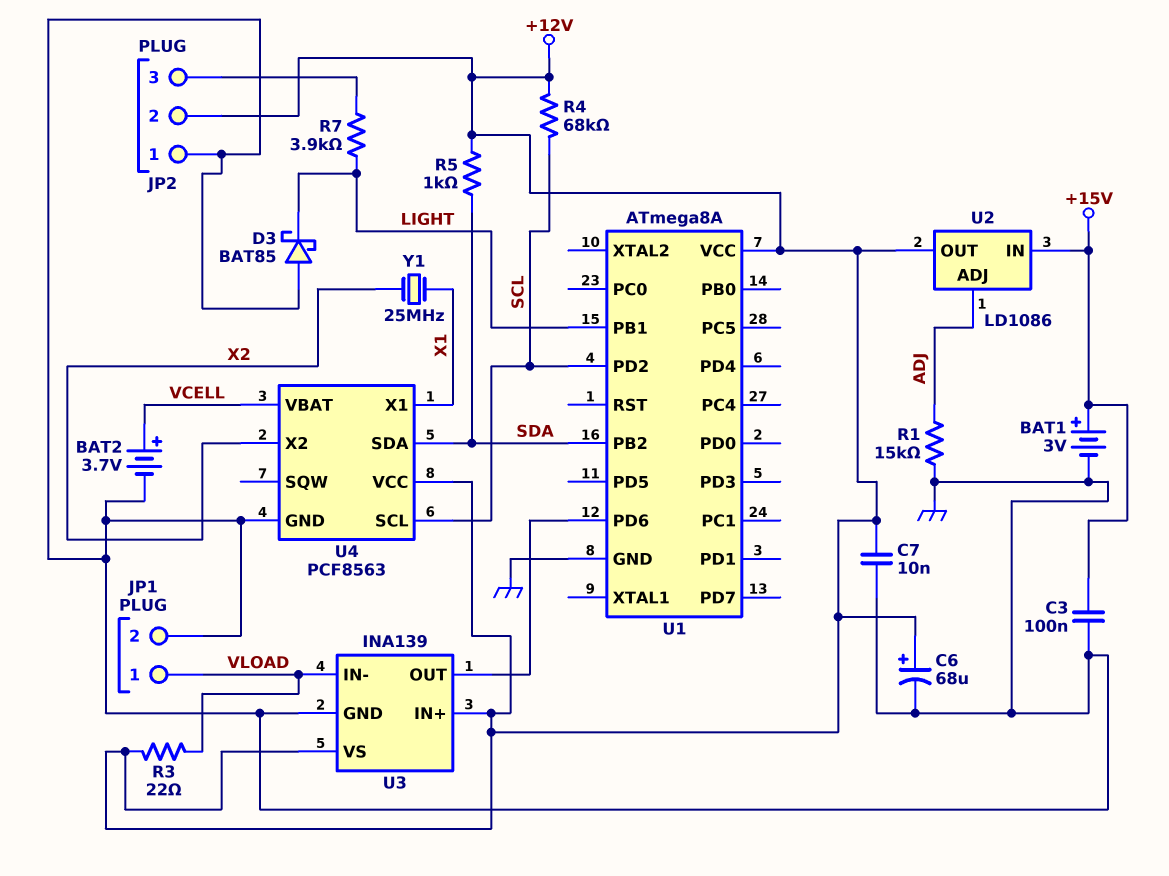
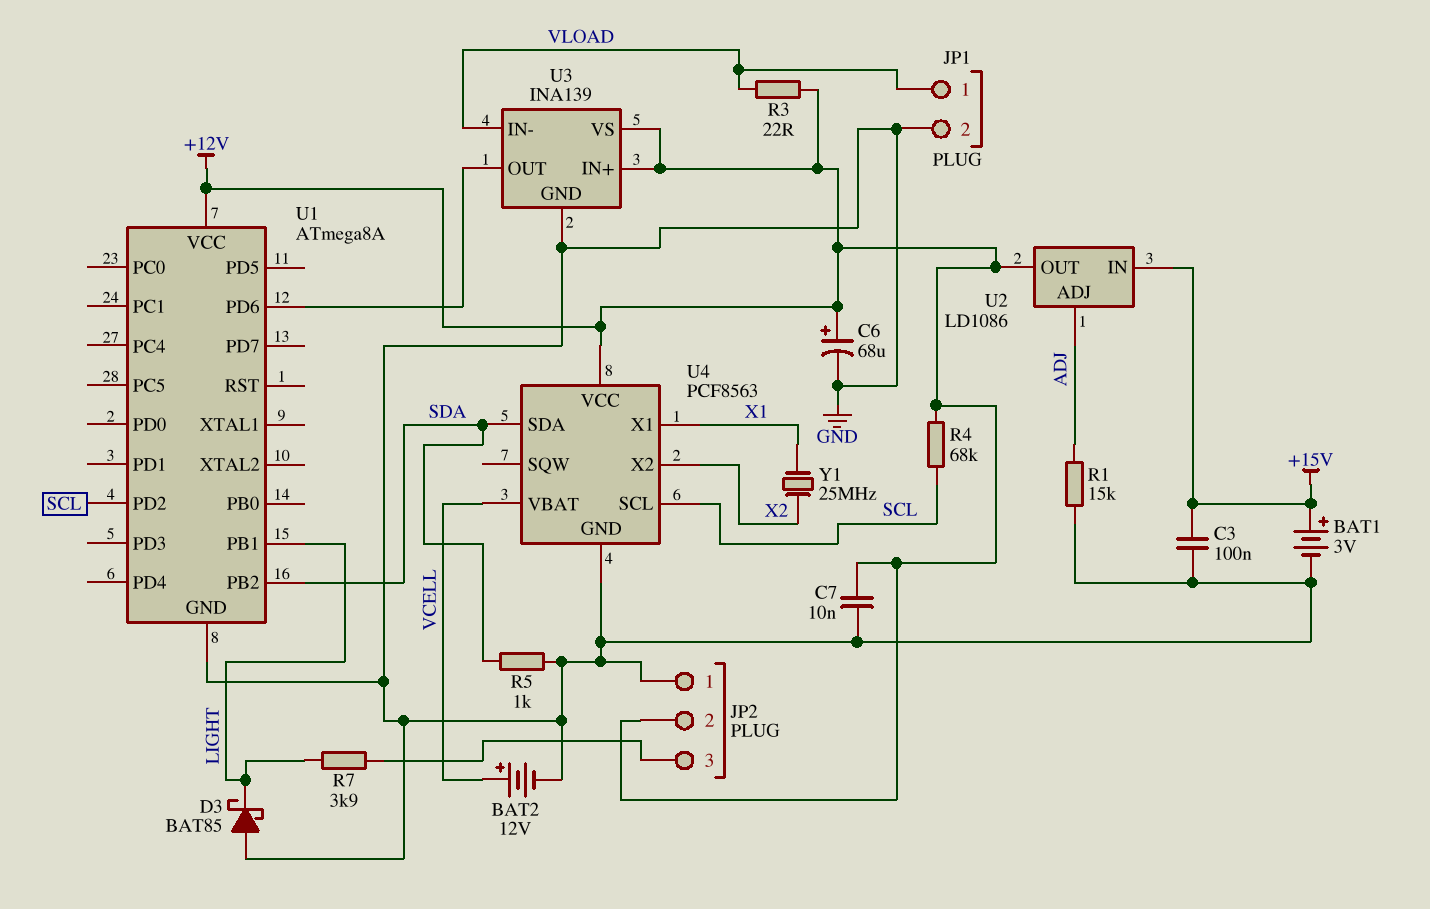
BAT2: 3.7V (plus VCELL, minus GND) -> 12V (plus VCELL, minus GND)
R5: 1k (+12V, SDA) -> 1k (GND, SDA)

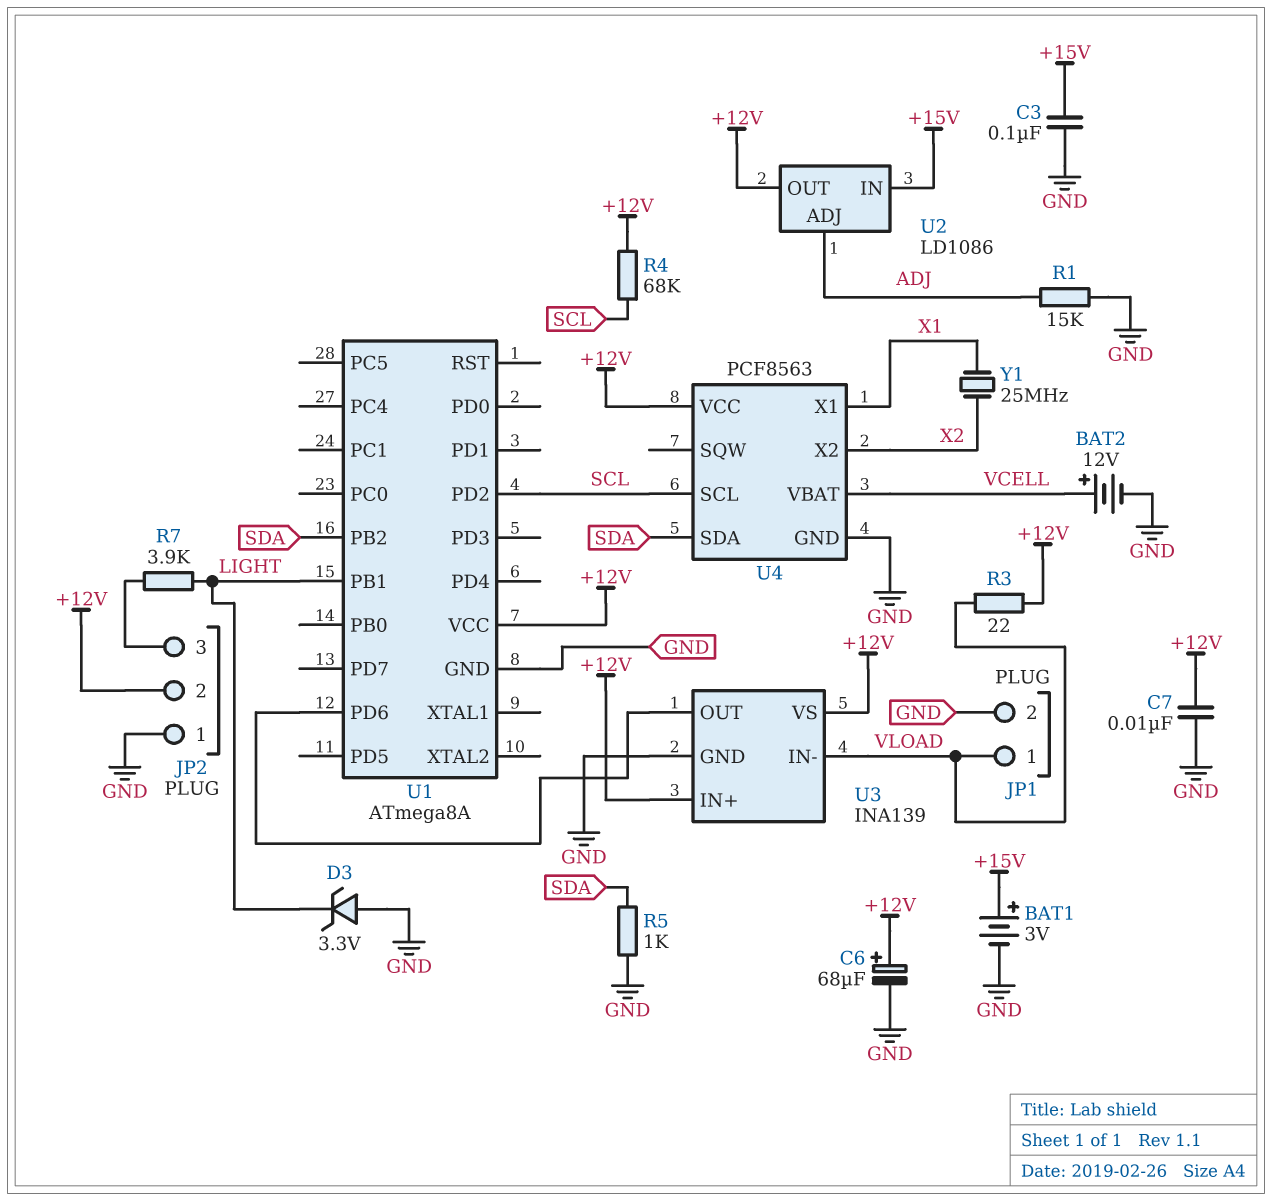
D3: schottky BAT85 (A GND, K LIGHT) -> zener 3.3V (A GND, K LIGHT)

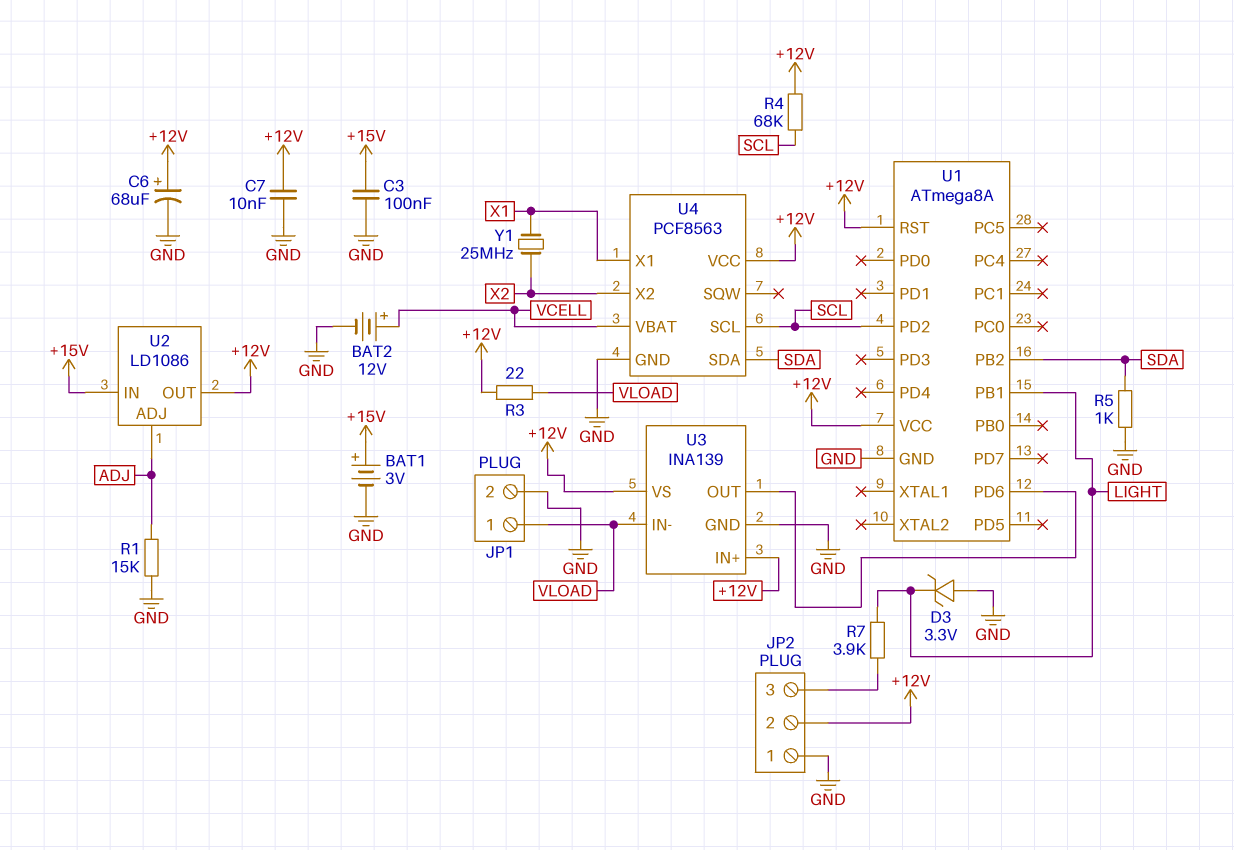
U1 pin RST: none -> +12V

